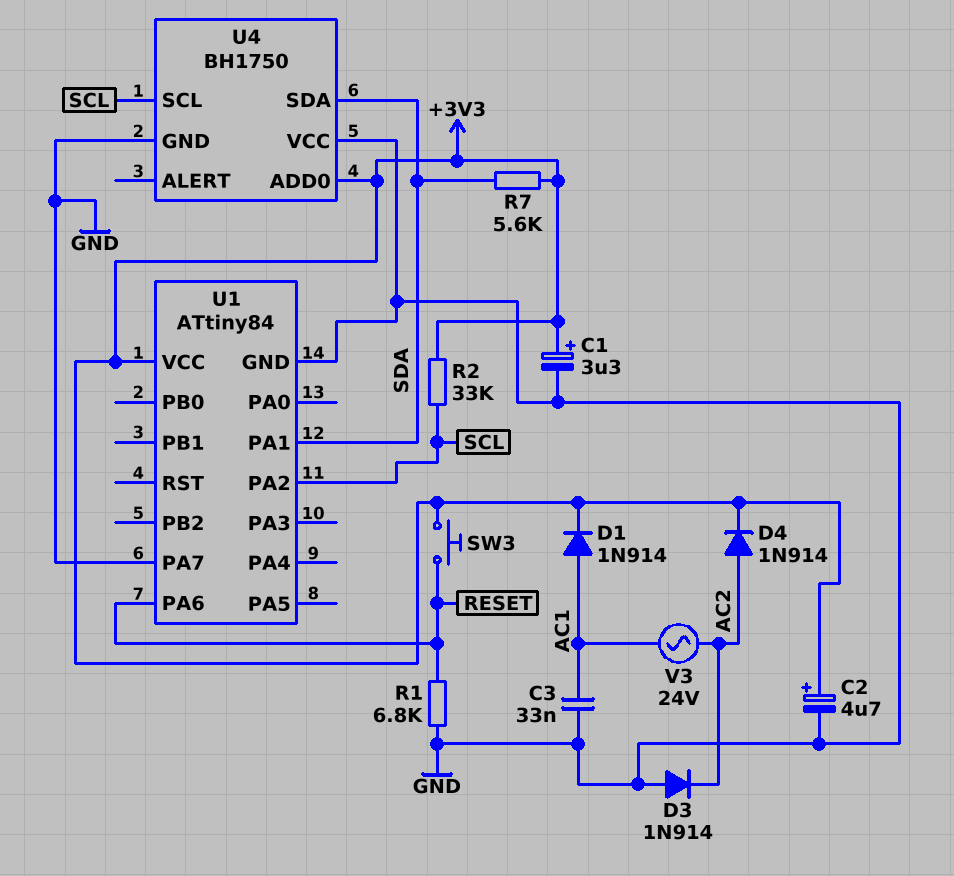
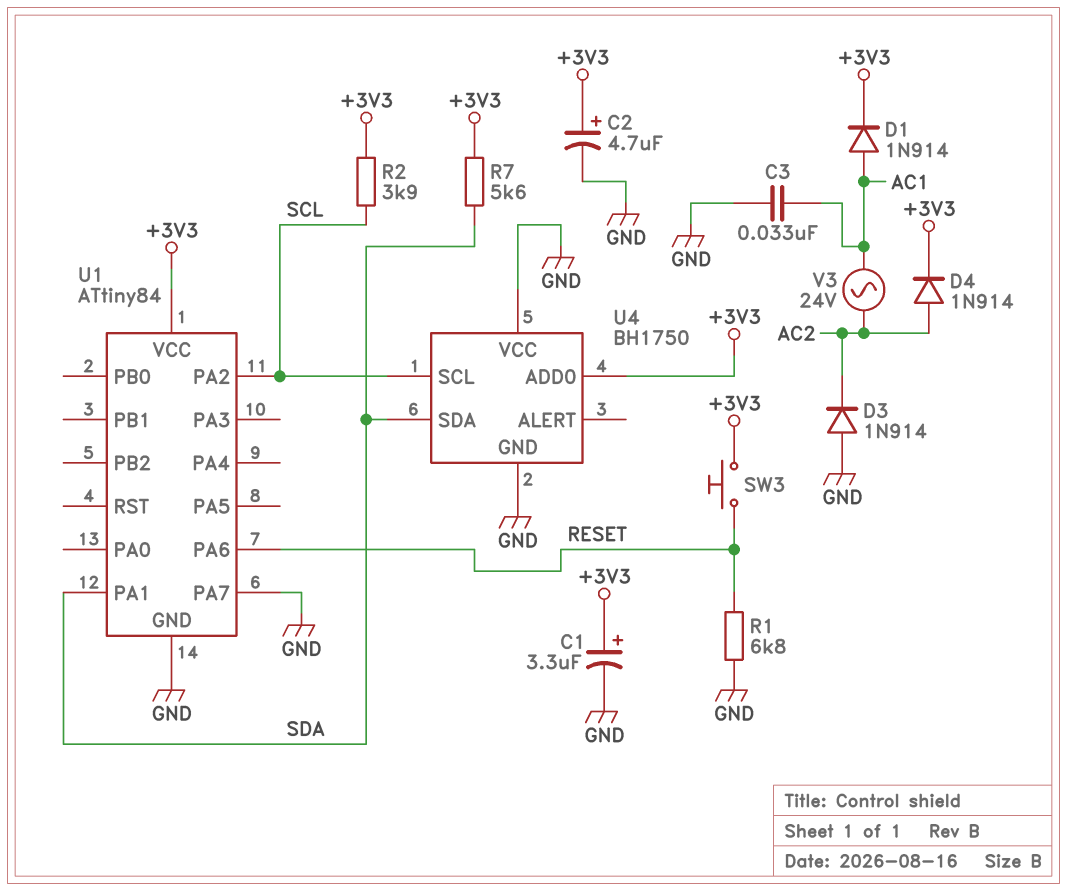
R2: 33k (+3V3, SCL) -> 3.9k (+3V3, SCL)

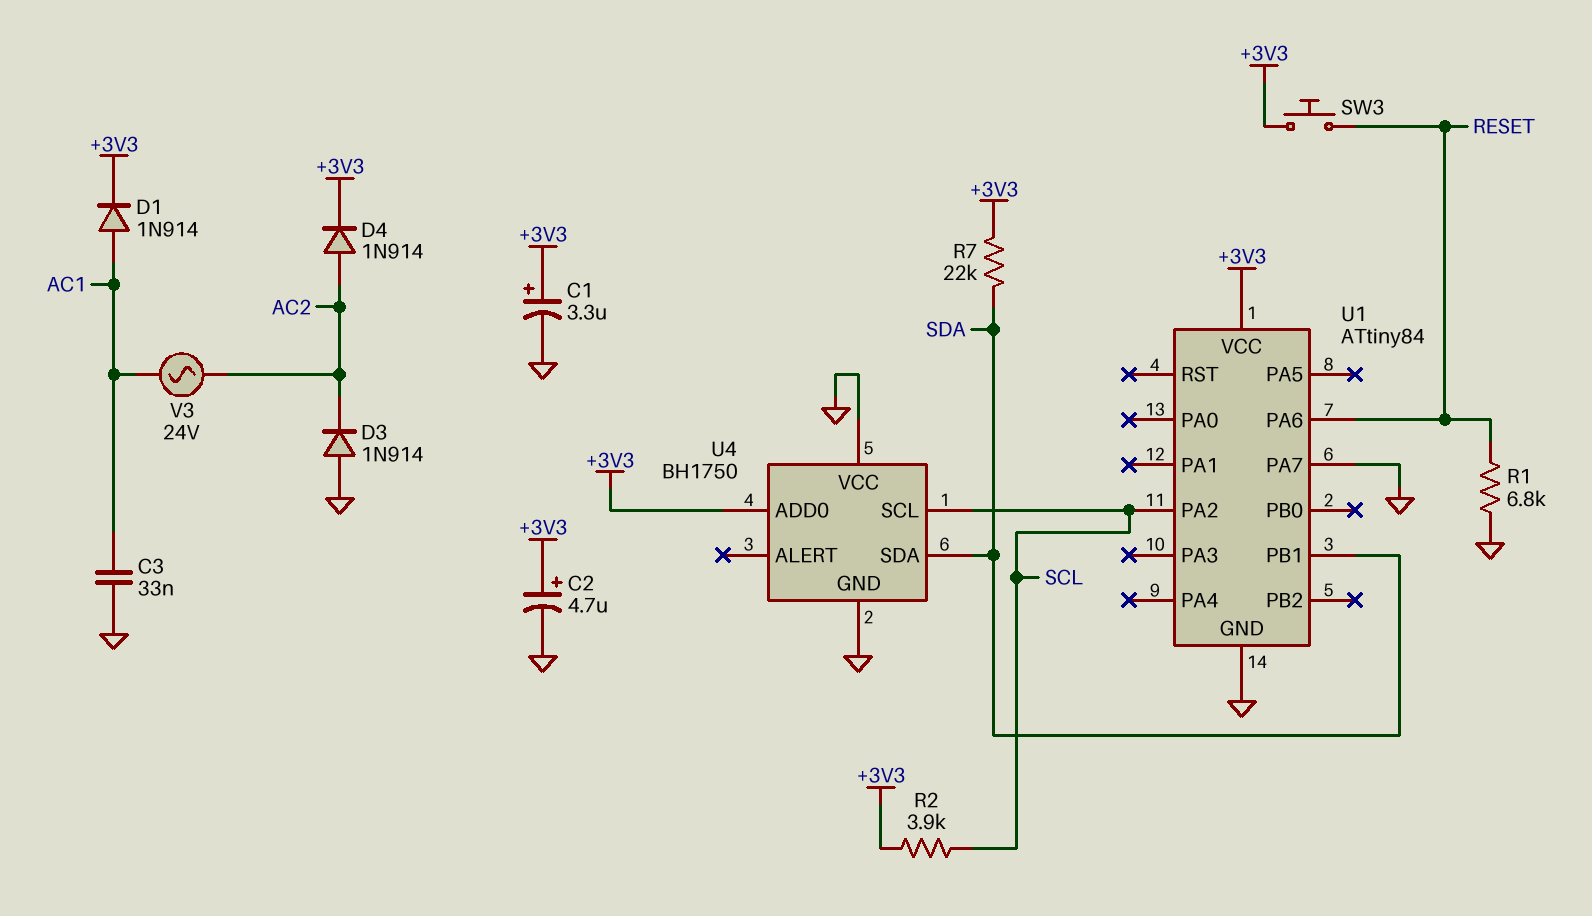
R7: 5.6k (+3V3, SDA) -> 22k (+3V3, SDA)
U1 pin PA1: SDA -> none
U1 pin PB1: none -> SDA

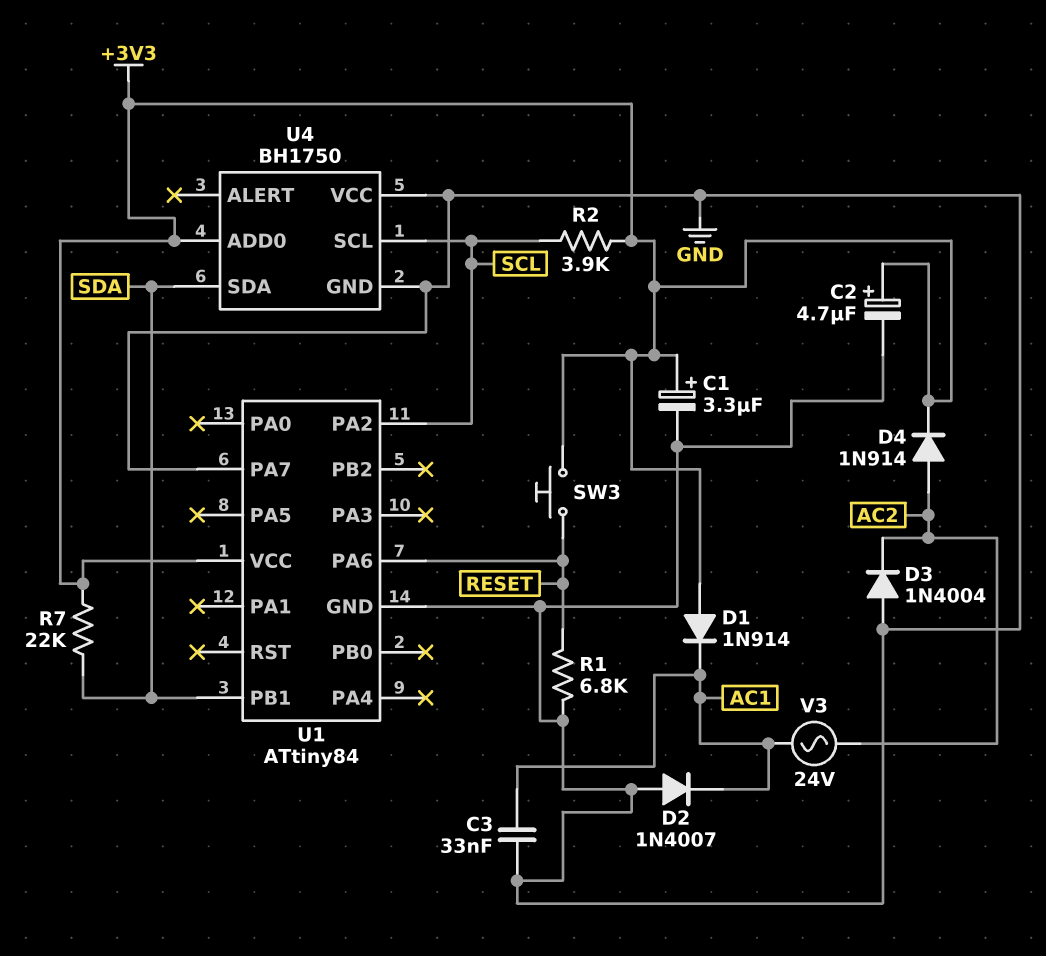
D1: diode 1N914 (A AC1, K +3V3) -> diode 1N914 (A +3V3, K AC1)
D2: none -> diode 1N4007 (A GND, K AC1)
D3: diode 1N914 (A GND, K AC2) -> diode 1N4004 (A GND, K AC2)

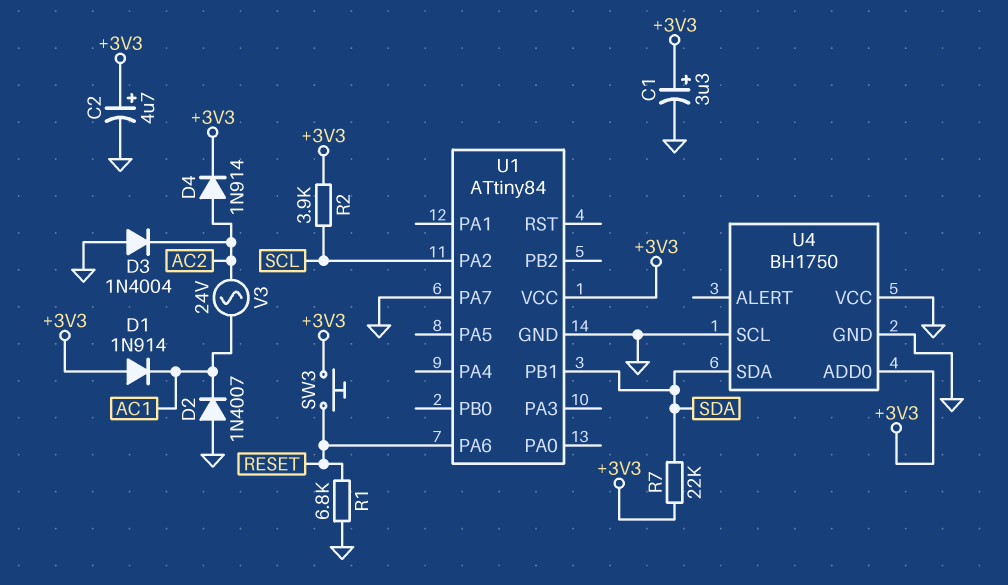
C3: 33nF (AC1, GND) -> none
U4 pin SCL: SCL -> GND

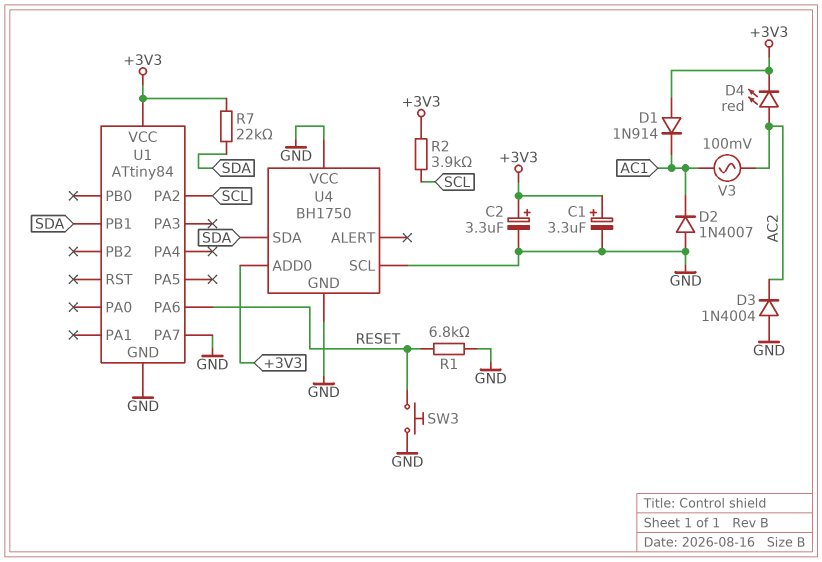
C2: 4.7uF (plus +3V3, minus GND) -> 3.3uF (plus +3V3, minus GND)
D4: diode 1N914 (A AC2, K +3V3) -> LED red (A AC2, K +3V3)
SW3: button (+3V3, RESET) -> button (GND, RESET)
V3: AC 24V (AC1, AC2) -> AC 100mV (AC1, AC2)

